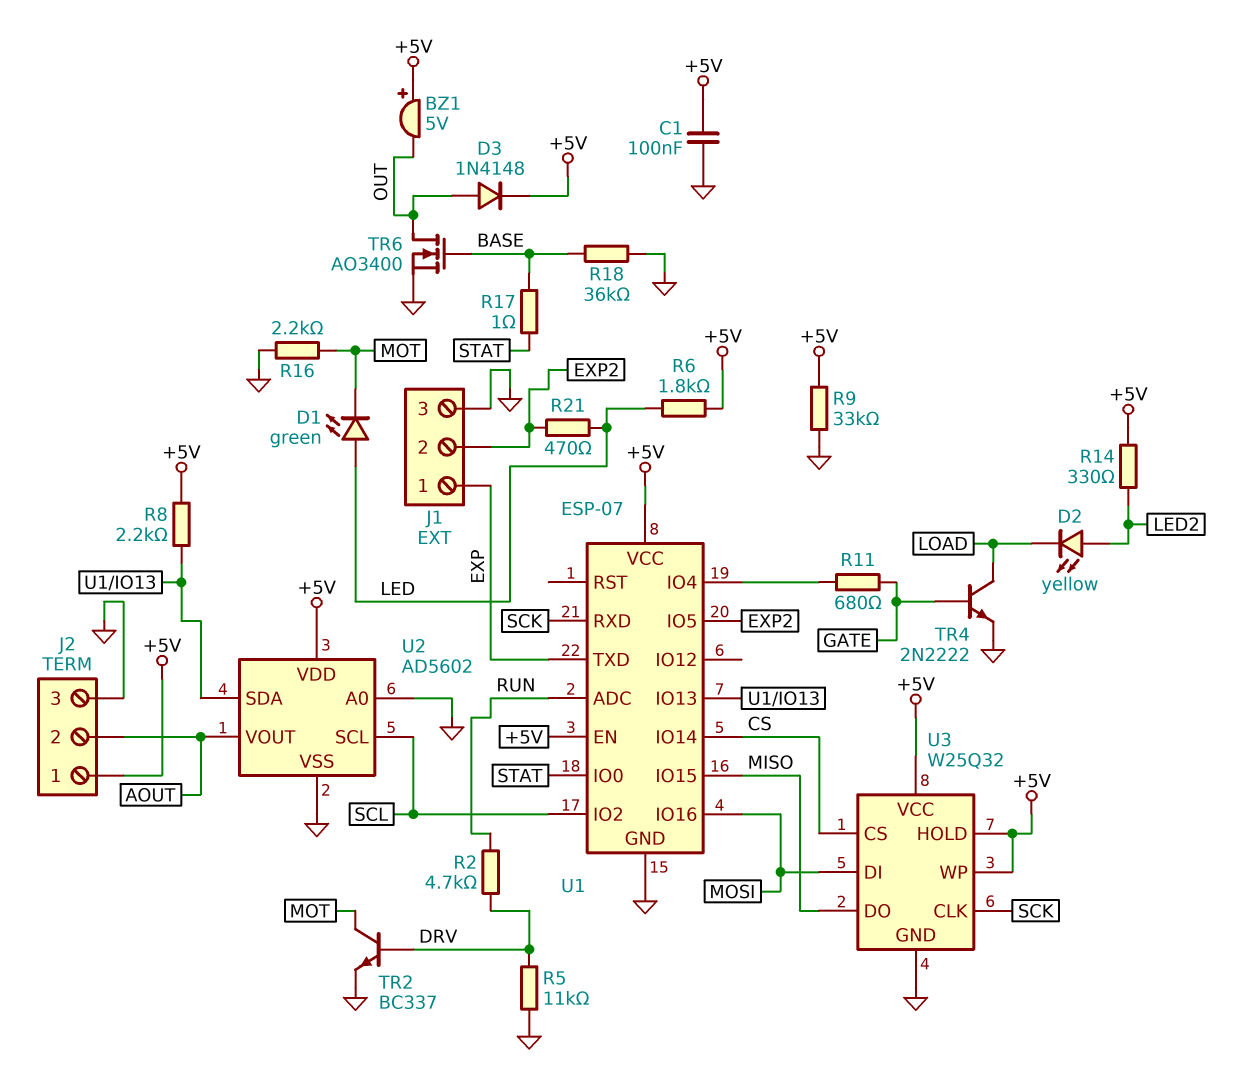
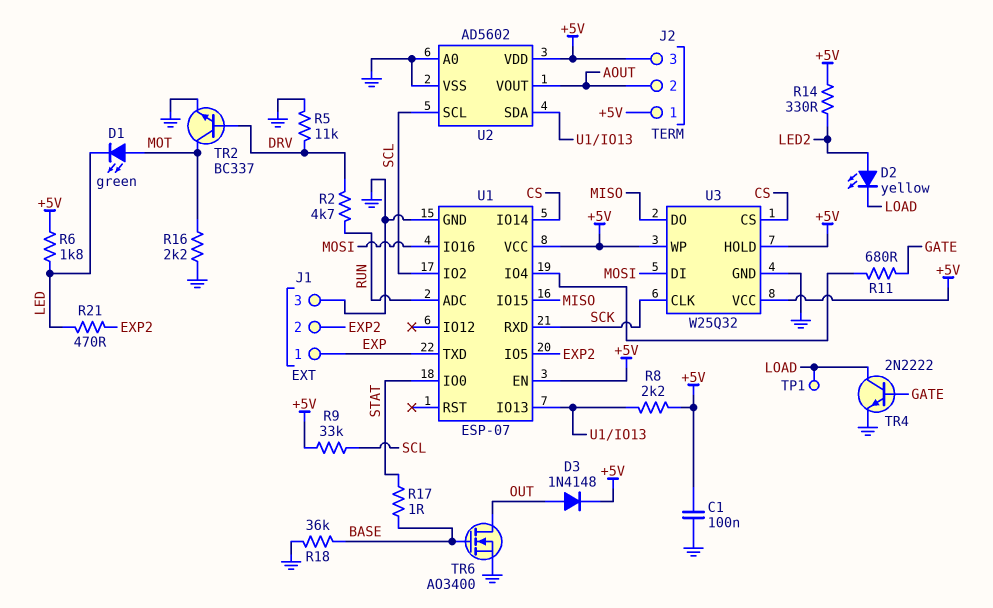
BZ1: buzzer 5V (plus +5V, minus OUT) -> none
D1: LED green (A LED, K MOT) -> LED green (A MOT, K LED)
J2 pin 3: GND -> +5V
R9: 33k (+5V, GND) -> 33k (+5V, SCL)
TP1: none -> test point (LOAD)

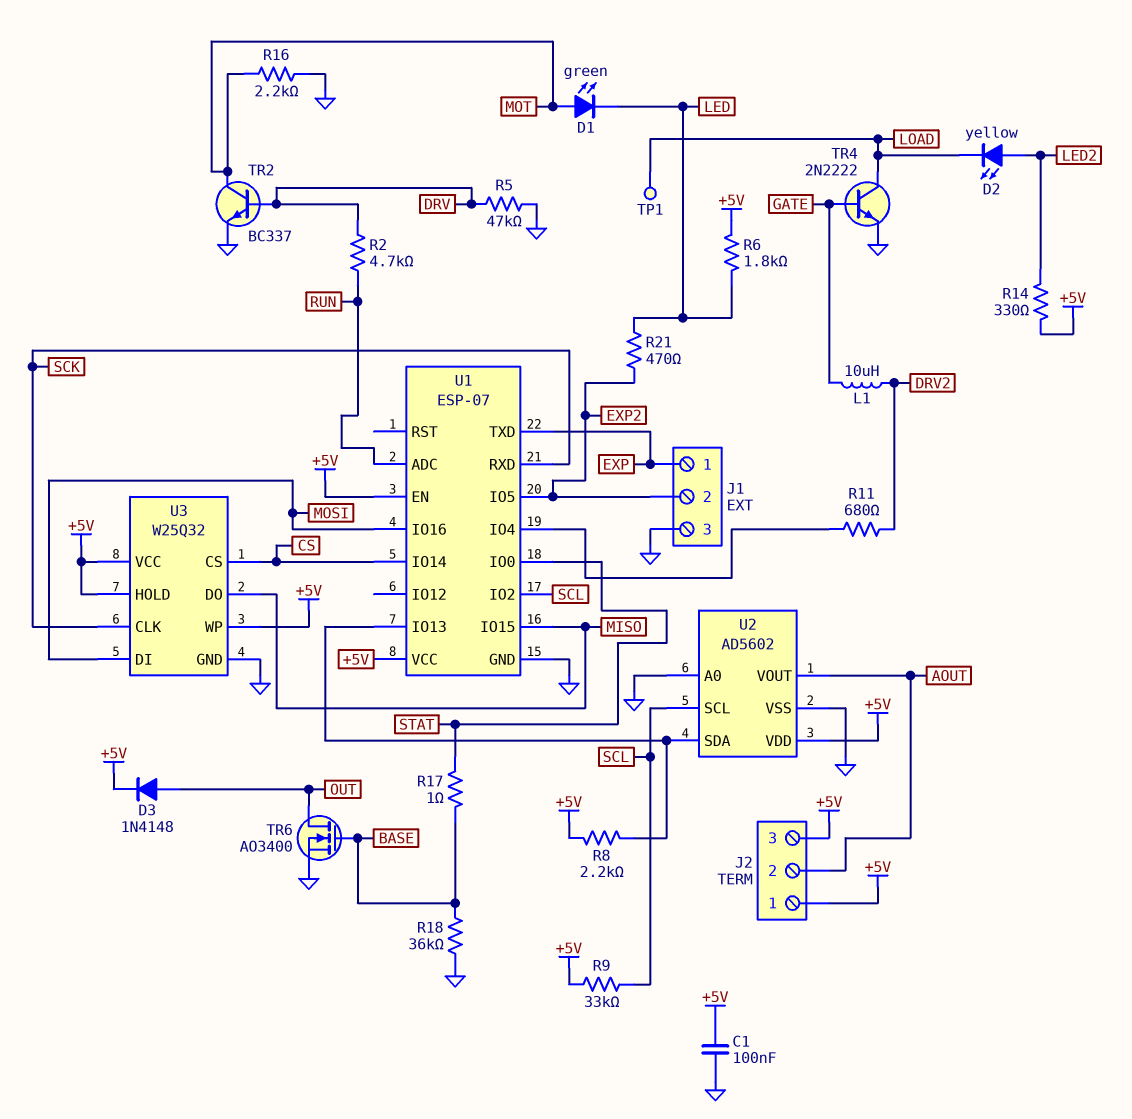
L1: none -> 10uH (DRV2, GATE)
R5: 11k (DRV, GND) -> 47k (DRV, GND)
R11: 680 (GATE, U1/IO4) -> 680 (DRV2, U1/IO4)

